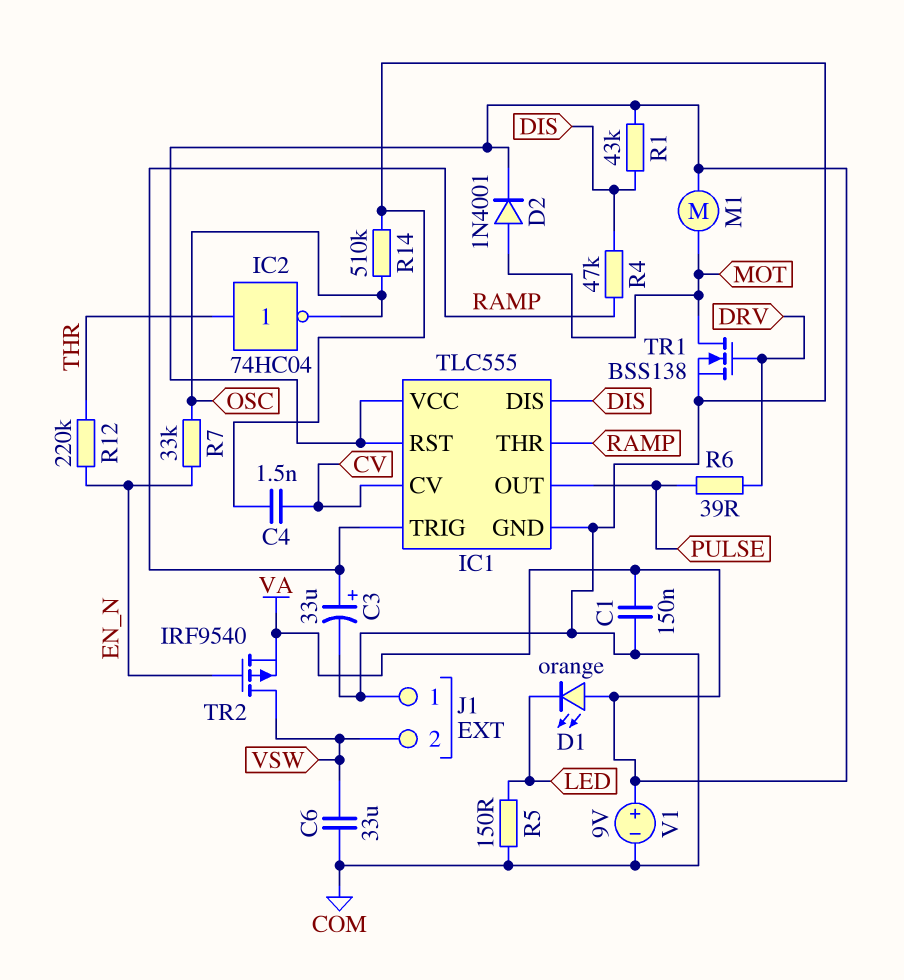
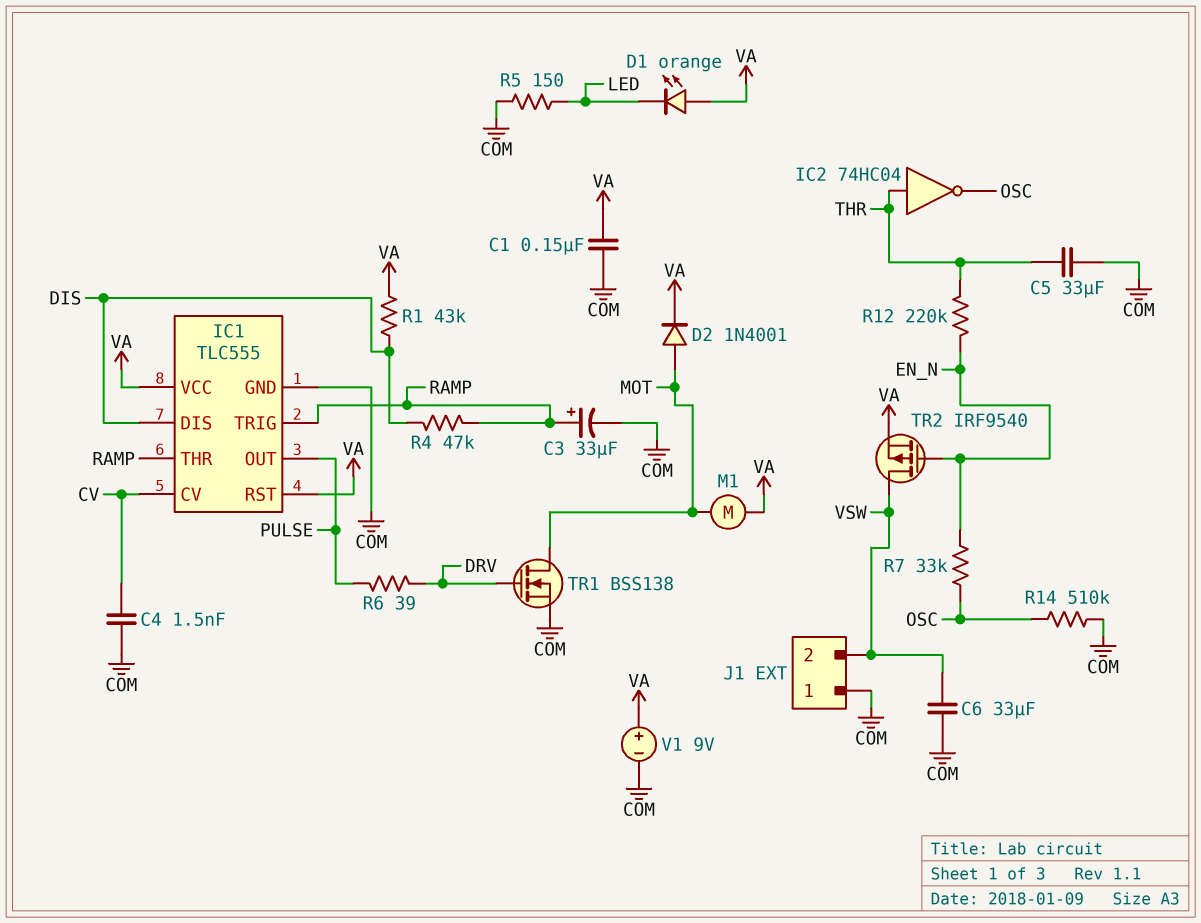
C5: none -> 33uF (COM, THR)

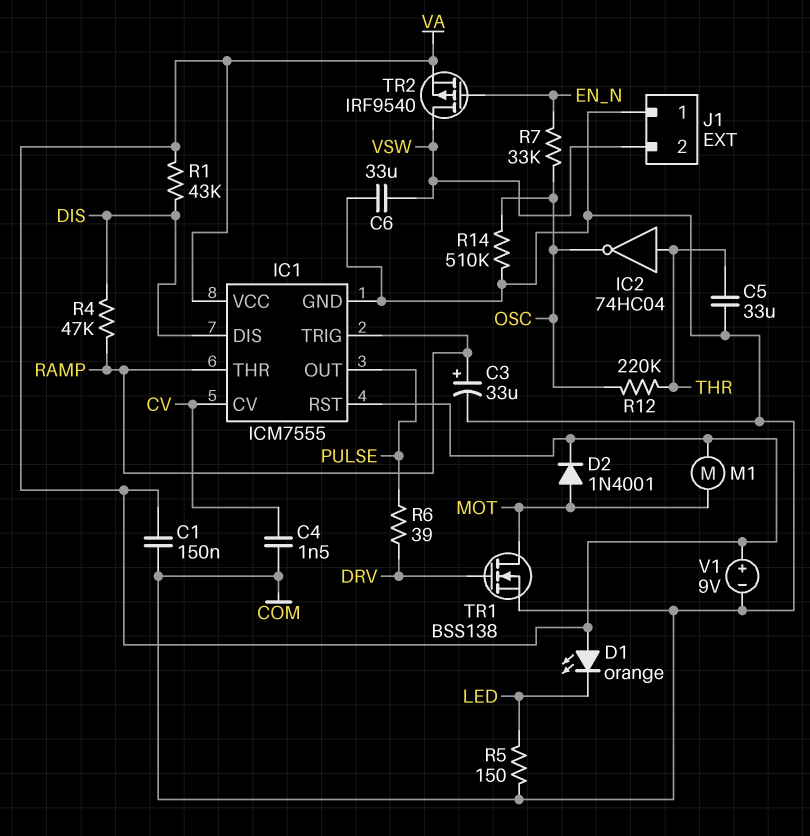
IC1: TLC555 -> ICM7555
R12: 220k (EN_N, THR) -> 220k (OSC, THR)

